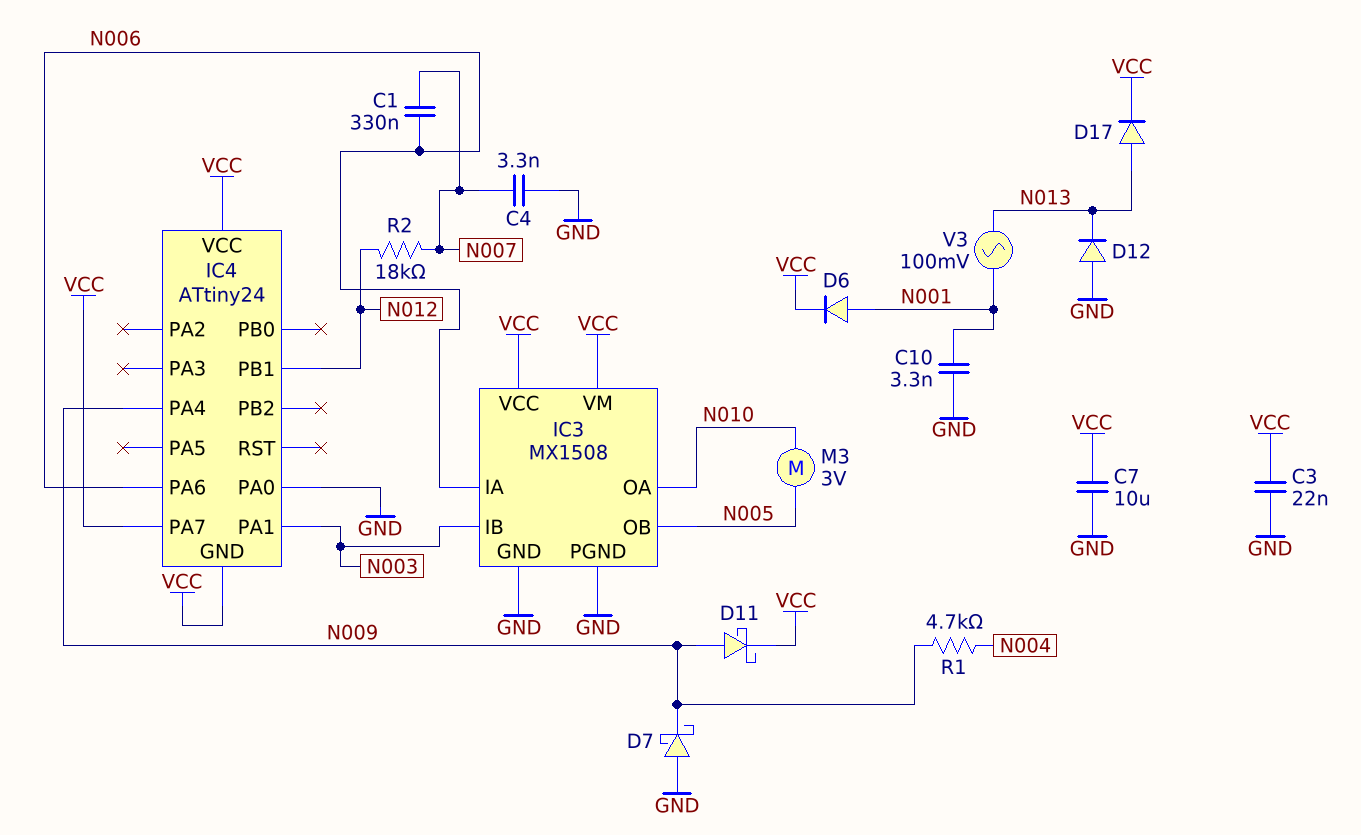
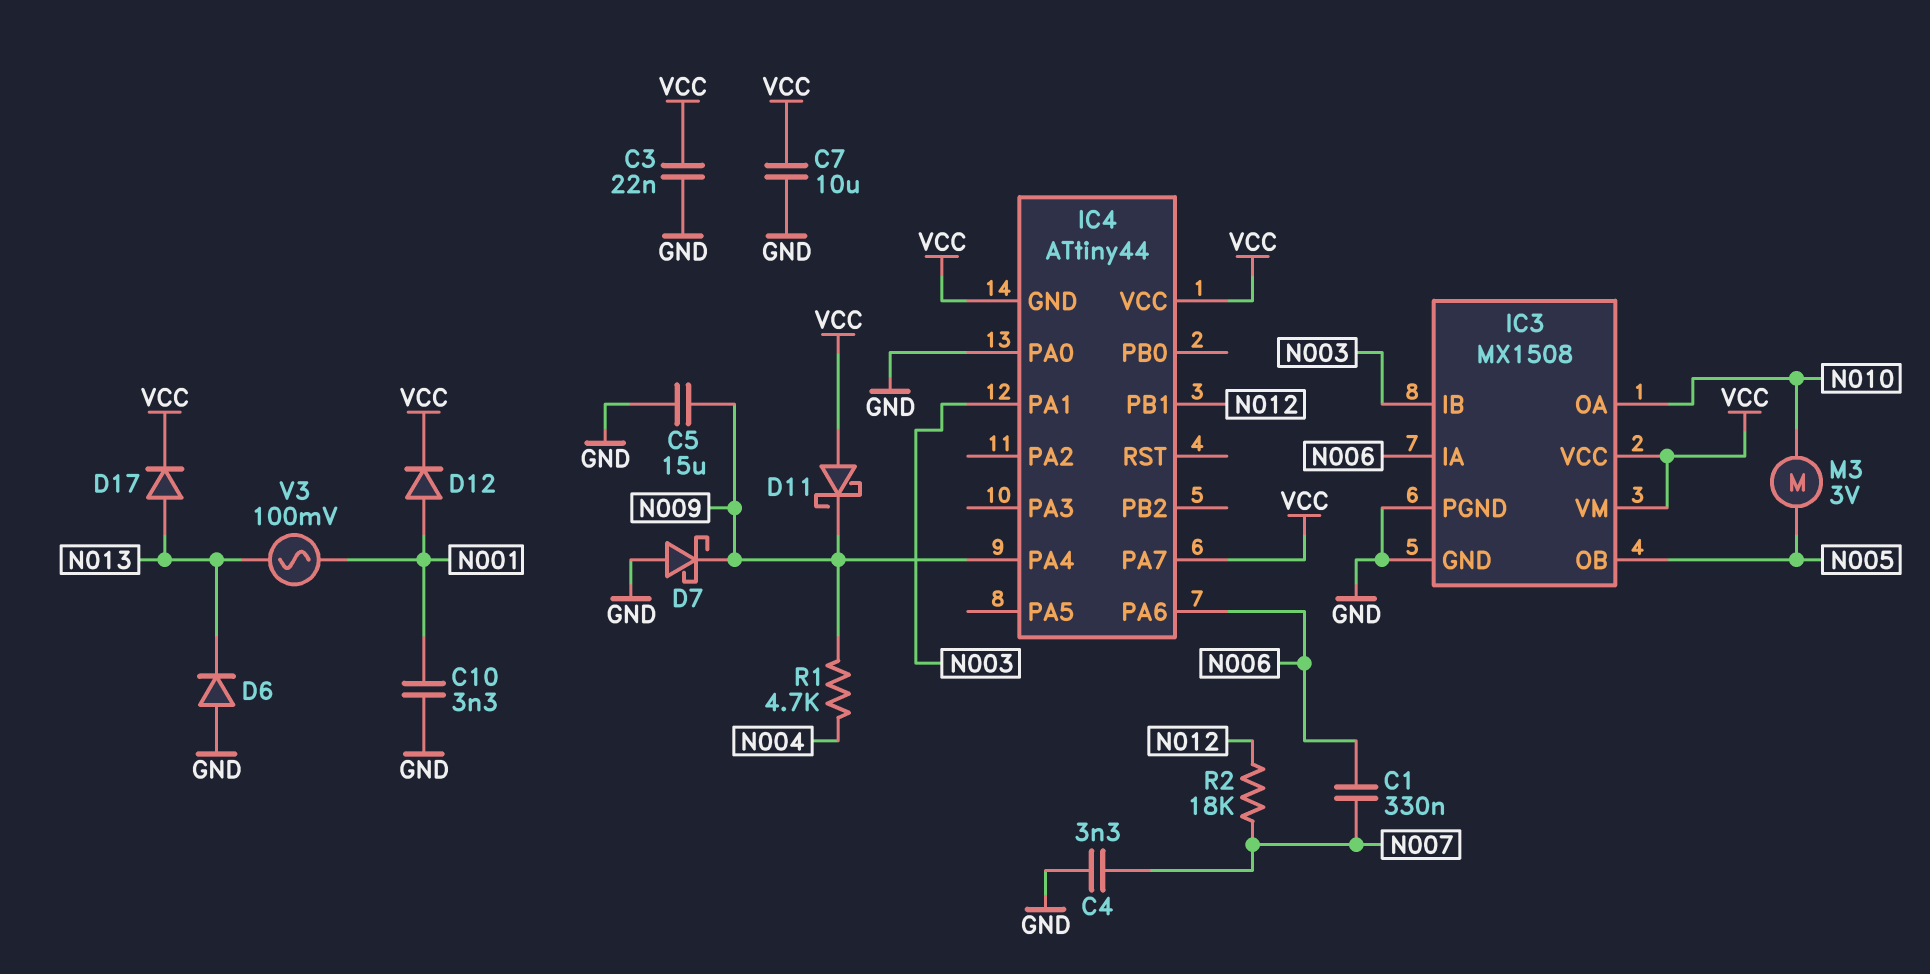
C5: none -> 15uF (GND, N009)
D6: diode (A N001, K VCC) -> diode (A GND, K N013)
D11: schottky (A N009, K VCC) -> schottky (A VCC, K N009)
D12: diode (A GND, K N013) -> diode (A N001, K VCC)
IC4: ATtiny24 -> ATtiny44

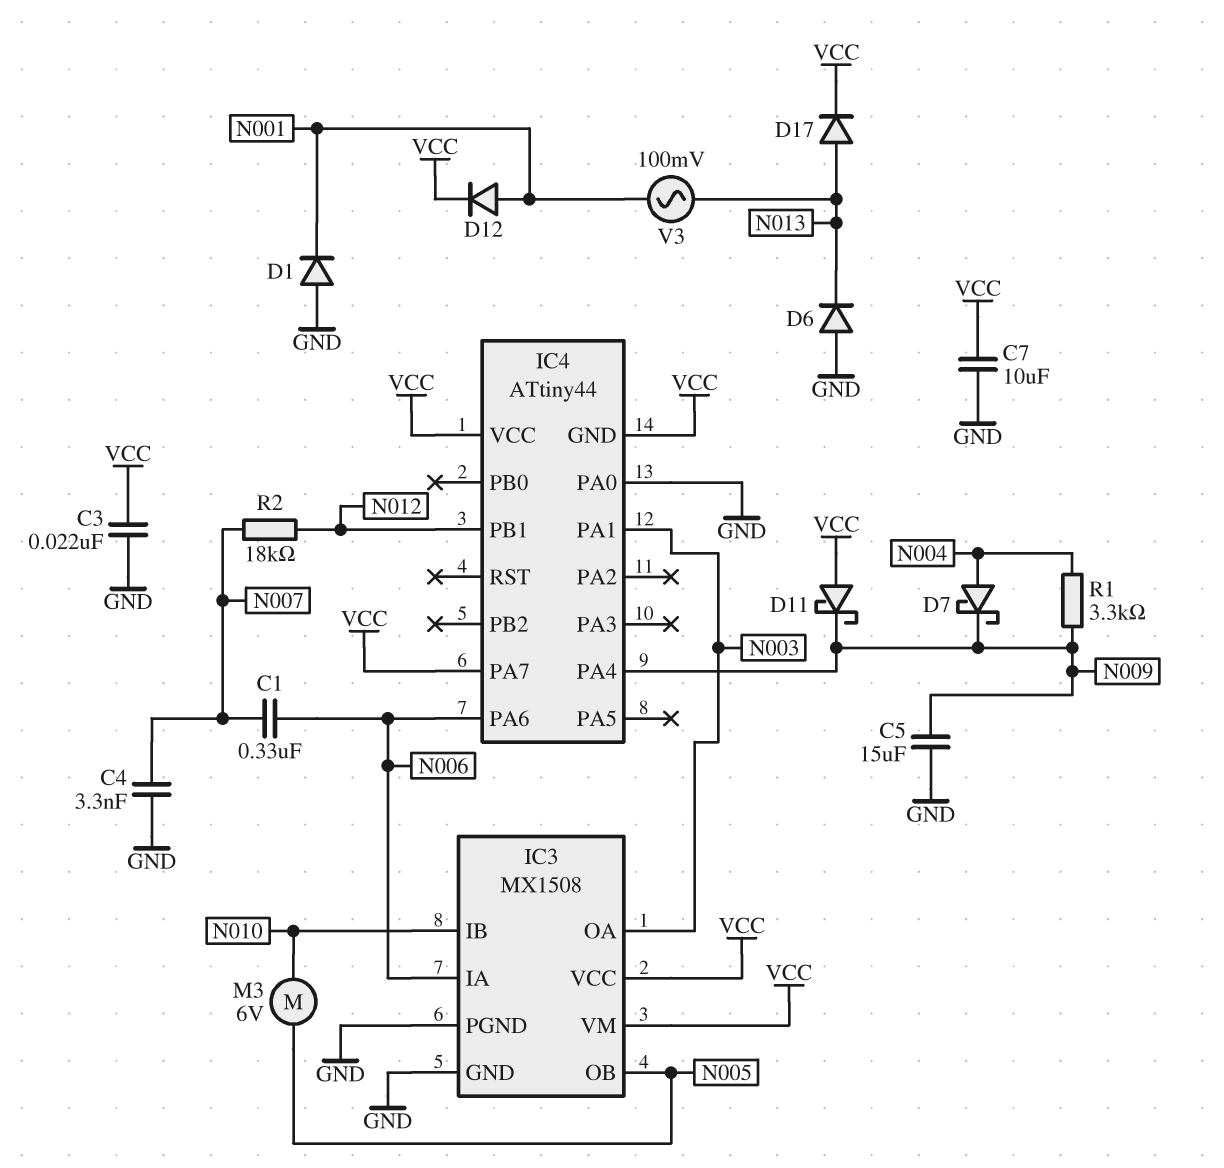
C10: 3.3nF (GND, N001) -> none
D1: none -> diode (A GND, K N001)
D7: schottky (A GND, K N009) -> schottky (A N004, K N009)
IC3 pin IB: N003 -> N010
IC3 pin OA: N010 -> N003
M3: motor 3V (N005, N010) -> motor 6V (N005, N010)
R1: 4.7k (N004, N009) -> 3.3k (N004, N009)

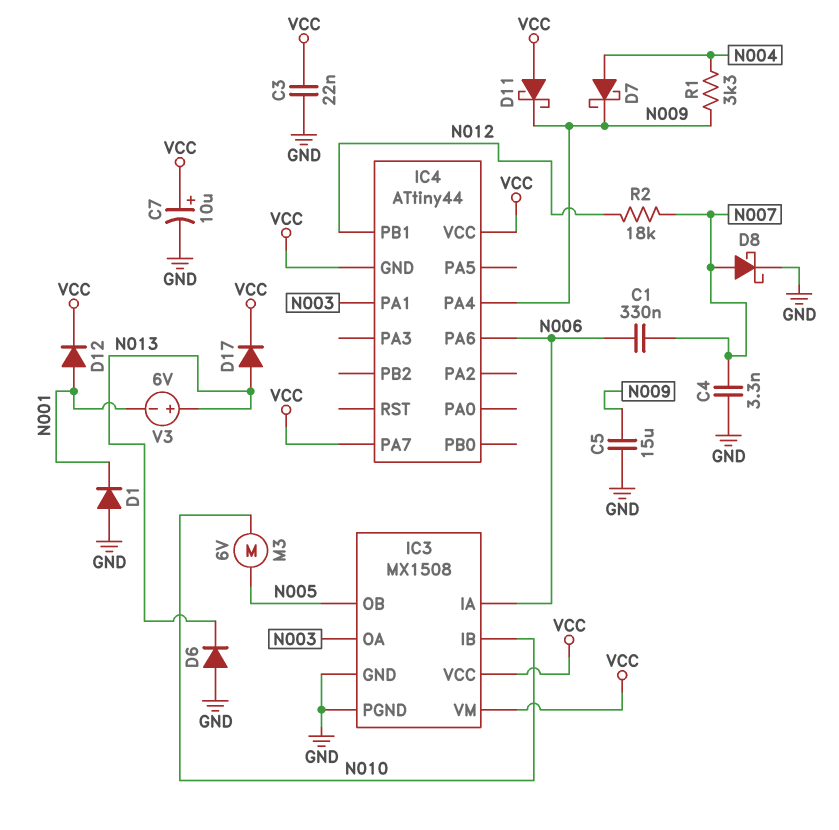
C7: 10uF (GND, VCC) -> 10uF (plus VCC, minus GND)
D8: none -> schottky (A N007, K GND)
IC4 pin PA0: GND -> none
V3: AC 100mV (N001, N013) -> 6V (plus N013, minus N001)

